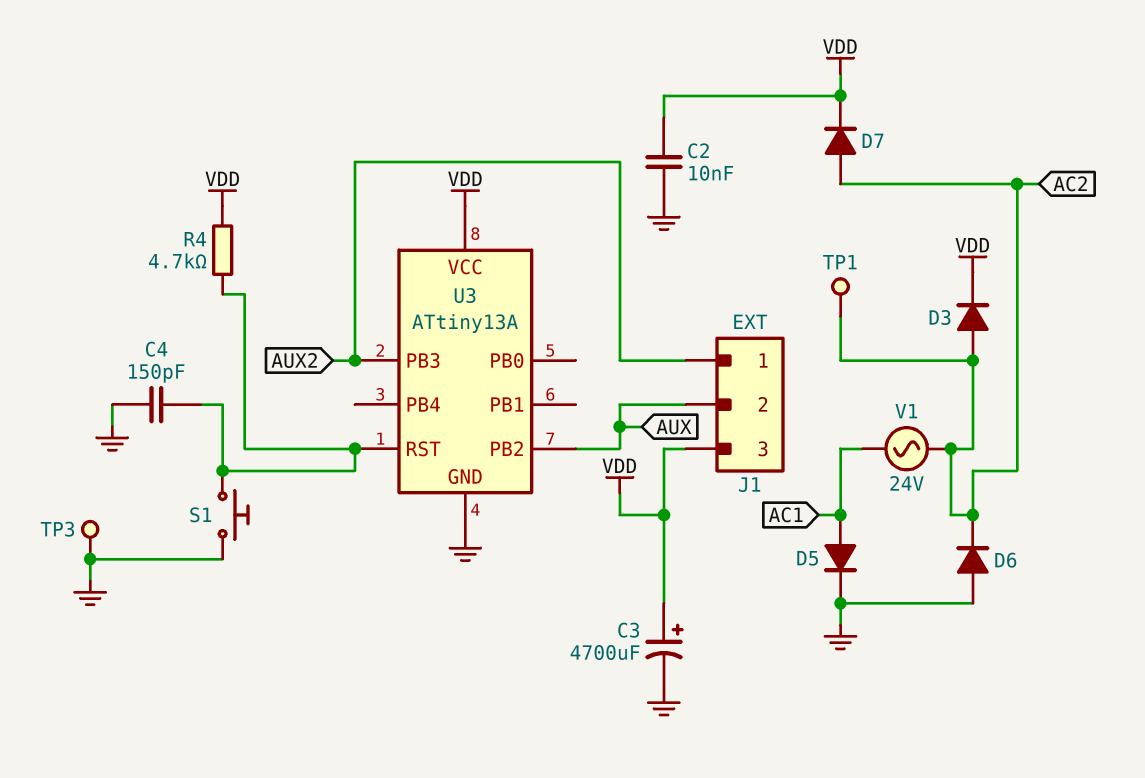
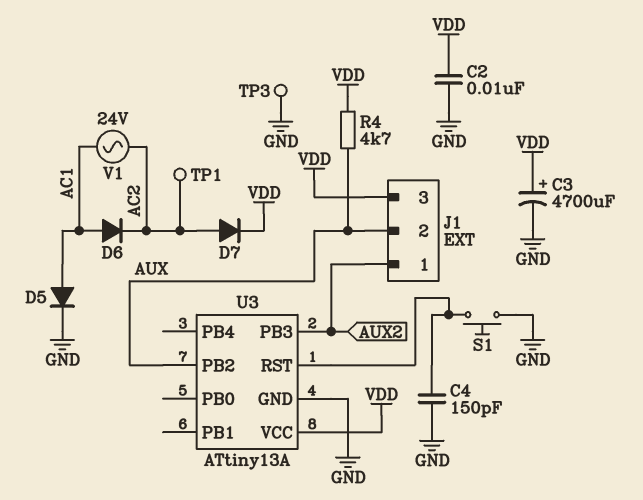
D3: diode (A AC2, K VDD) -> none
D6: diode (A GND, K AC2) -> diode (A AC1, K AC2)
R4: 4.7k (U3/RST, VDD) -> 4.7k (AUX, VDD)

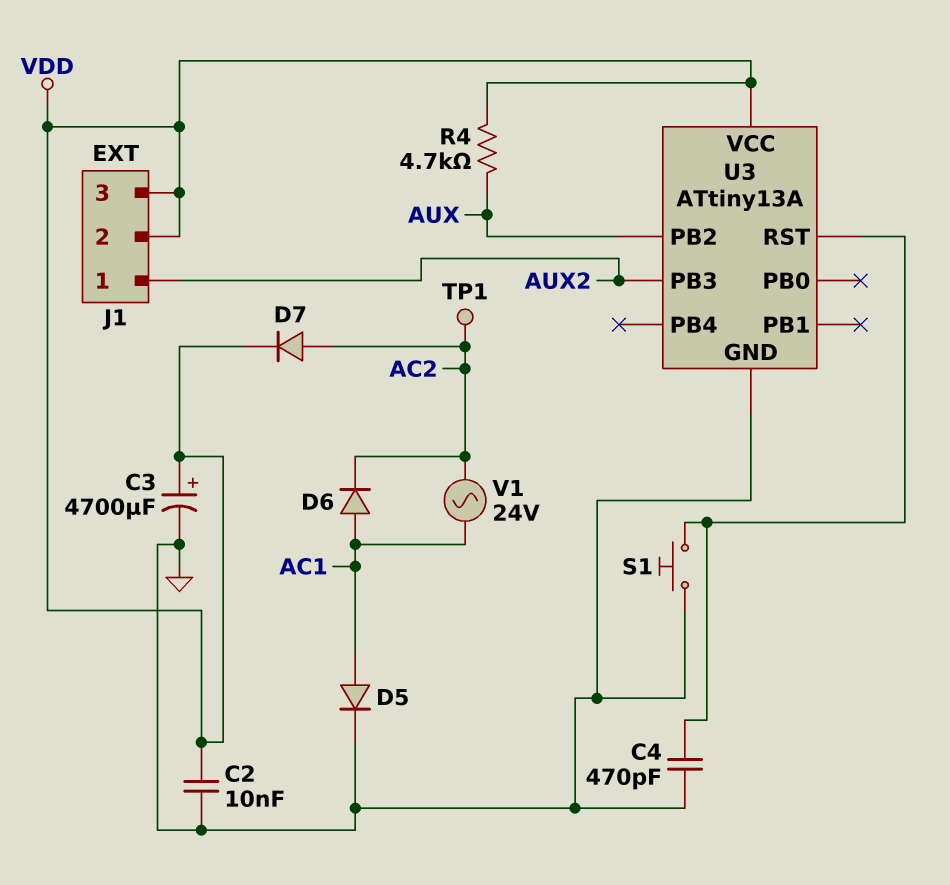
C4: 150pF (GND, U3/RST) -> 470pF (GND, U3/RST)
J1 pin 2: AUX -> VDD
TP3: test point (GND) -> none

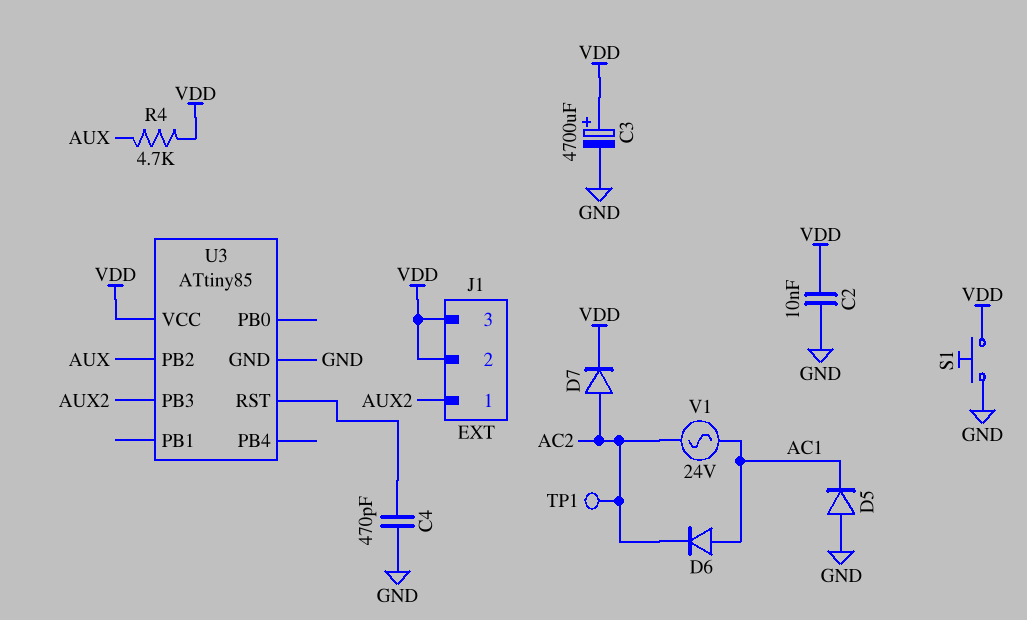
D5: diode (A AC1, K GND) -> diode (A GND, K AC1)
S1: button (GND, U3/RST) -> button (GND, VDD)
U3: ATtiny13A -> ATtiny85

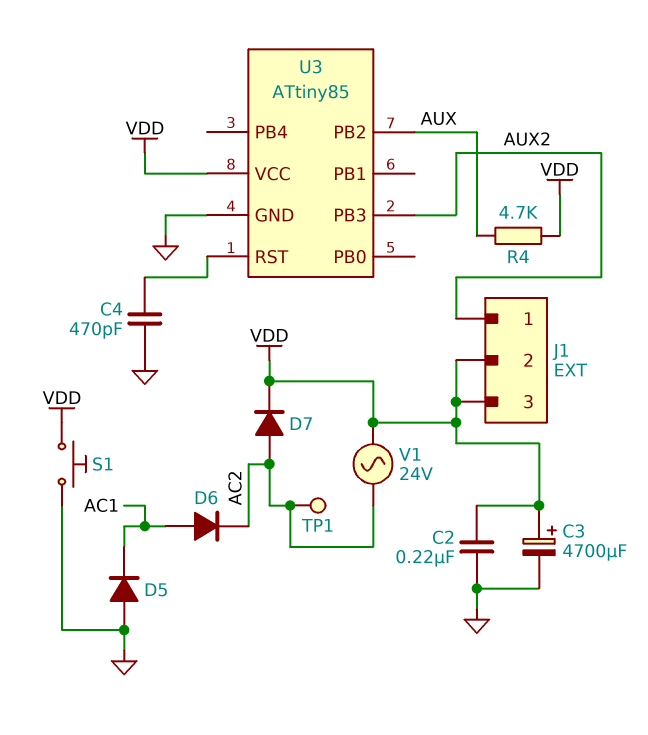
C2: 10nF (GND, VDD) -> 220nF (GND, VDD)
V1: AC 24V (AC1, AC2) -> AC 24V (AC2, VDD)

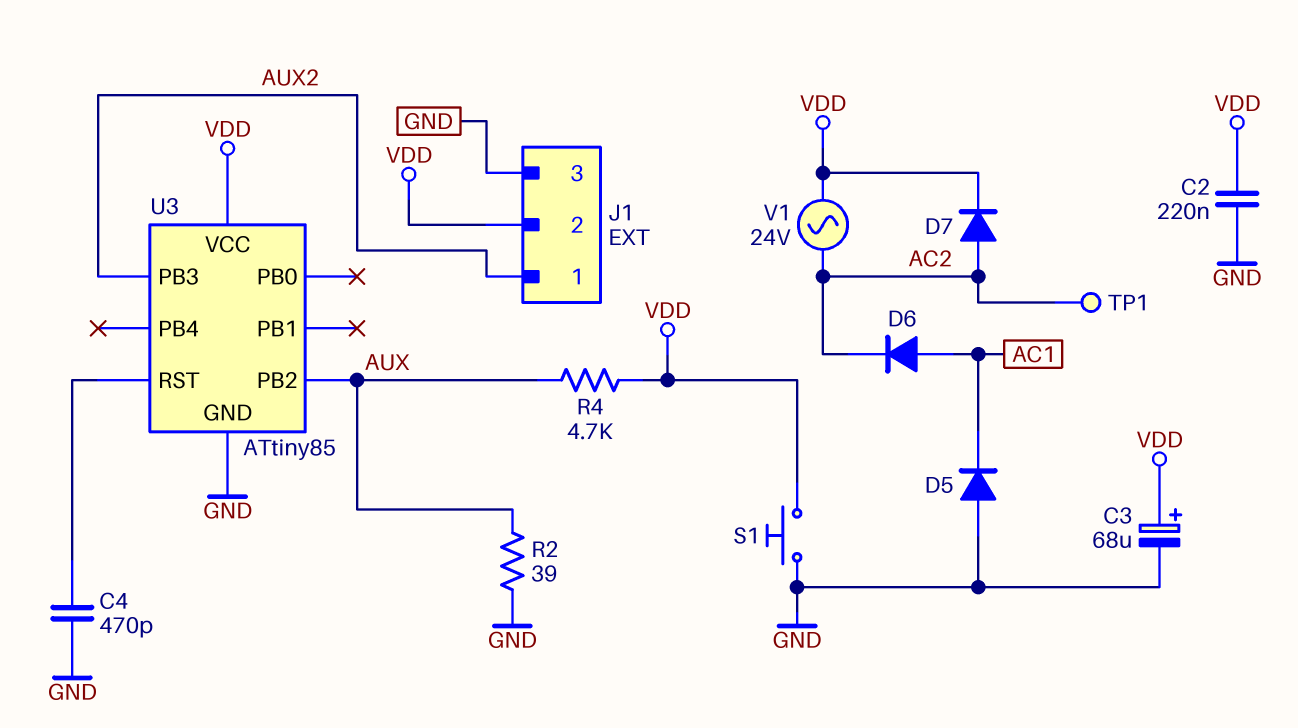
C3: 4700uF (plus VDD, minus GND) -> 68uF (plus VDD, minus GND)
J1 pin 3: VDD -> GND
R2: none -> 39 (AUX, GND)

